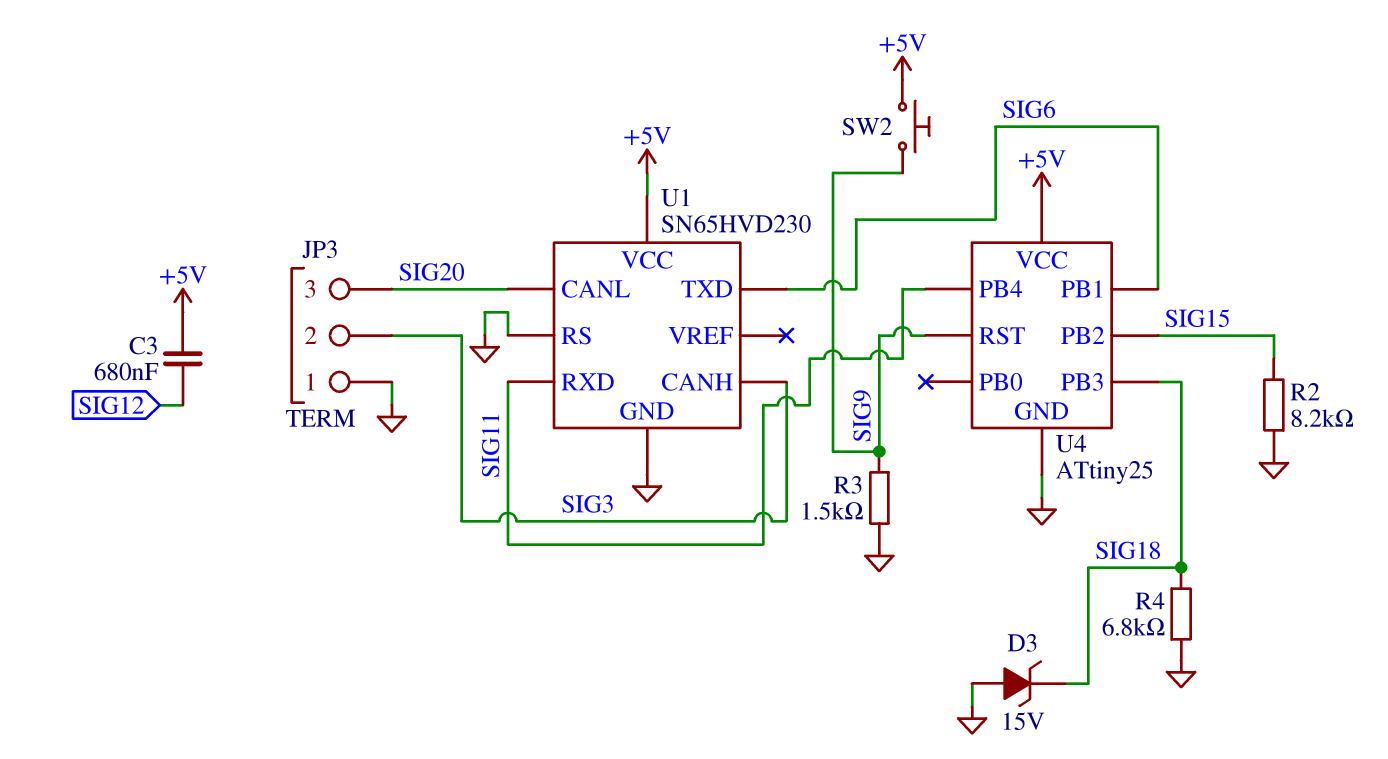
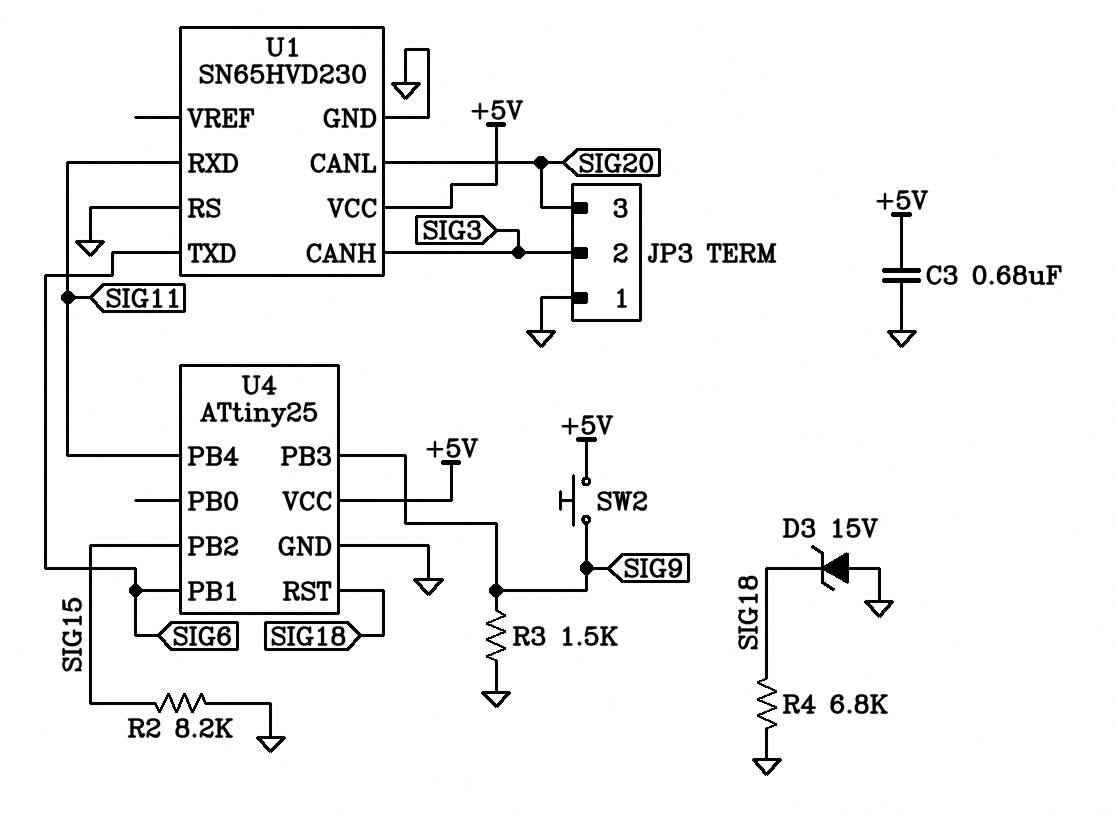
C3: 680nF (+5V, SIG12) -> 680nF (+5V, GND)
U4 pin PB3: SIG18 -> SIG9
U4 pin RST: SIG9 -> SIG18

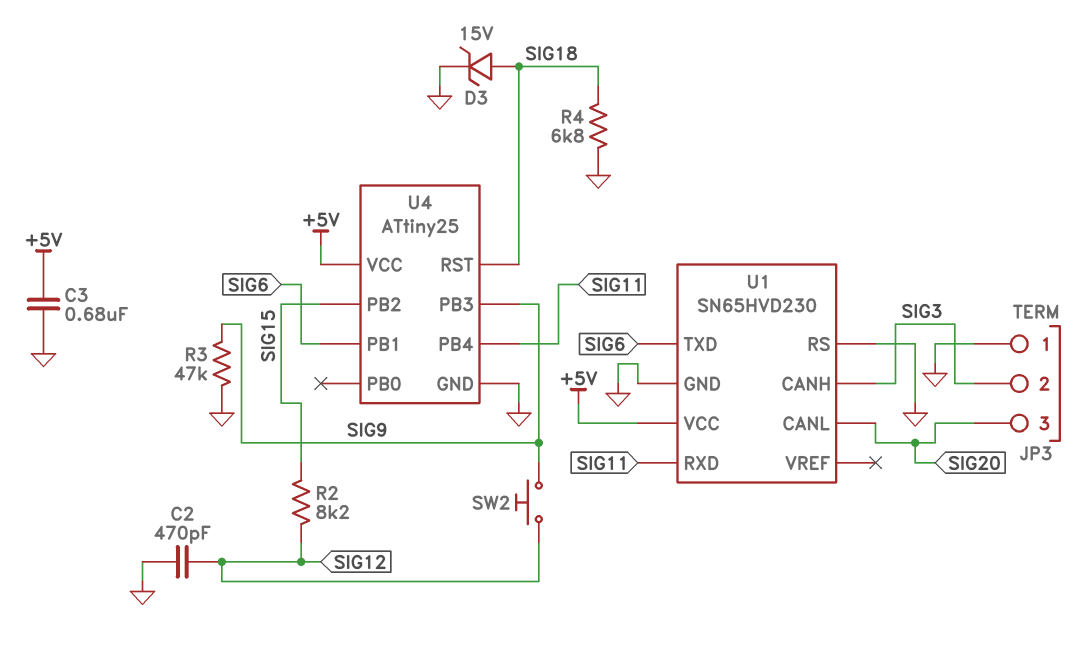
C2: none -> 470pF (GND, SIG12)
D3: zener 15V (A GND, K SIG18) -> zener 15V (A SIG18, K GND)
R2: 8.2k (GND, SIG15) -> 8.2k (SIG12, SIG15)
R3: 1.5k (GND, SIG9) -> 47k (GND, SIG9)
SW2: button (+5V, SIG9) -> button (SIG9, SIG12)

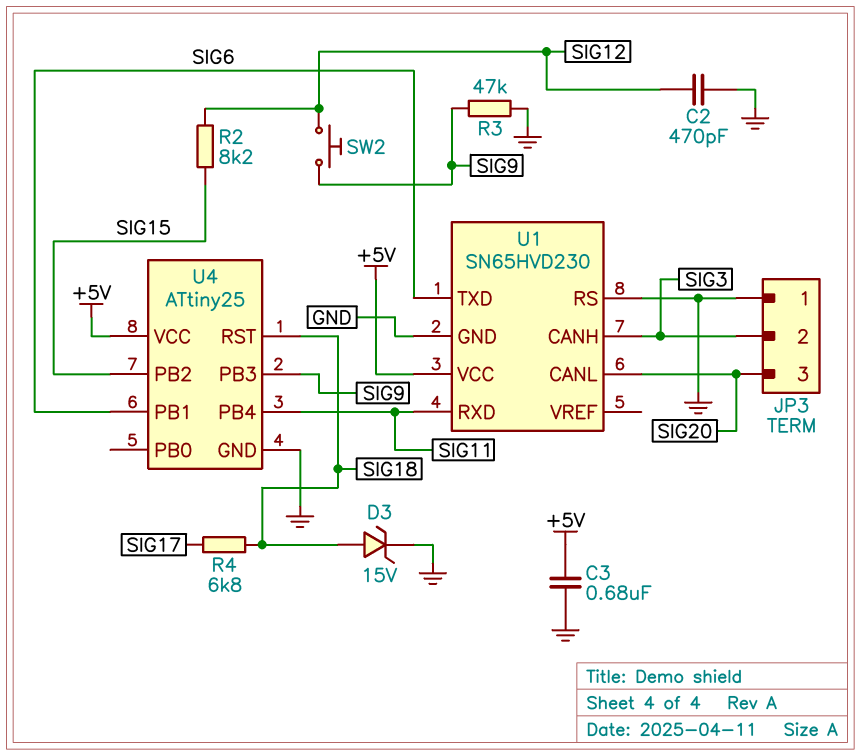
R4: 6.8k (GND, SIG18) -> 6.8k (SIG17, SIG18)

